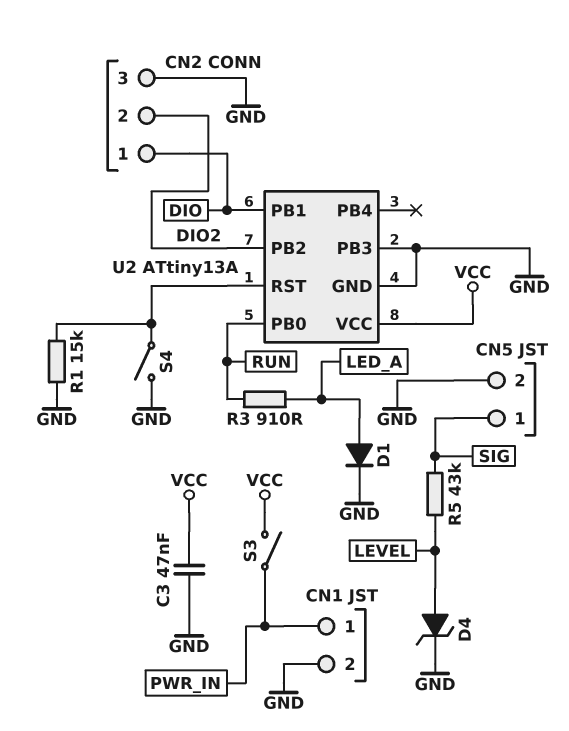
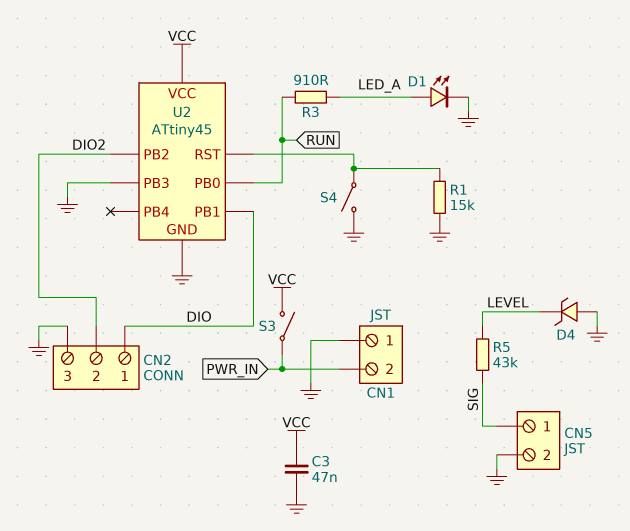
CN1 pin 1: PWR_IN -> GND
CN1 pin 2: GND -> PWR_IN
D1: diode (A LED_A, K GND) -> LED (A LED_A, K GND)
D4: zener (A LEVEL, K GND) -> zener (A GND, K LEVEL)
U2: ATtiny13A -> ATtiny45

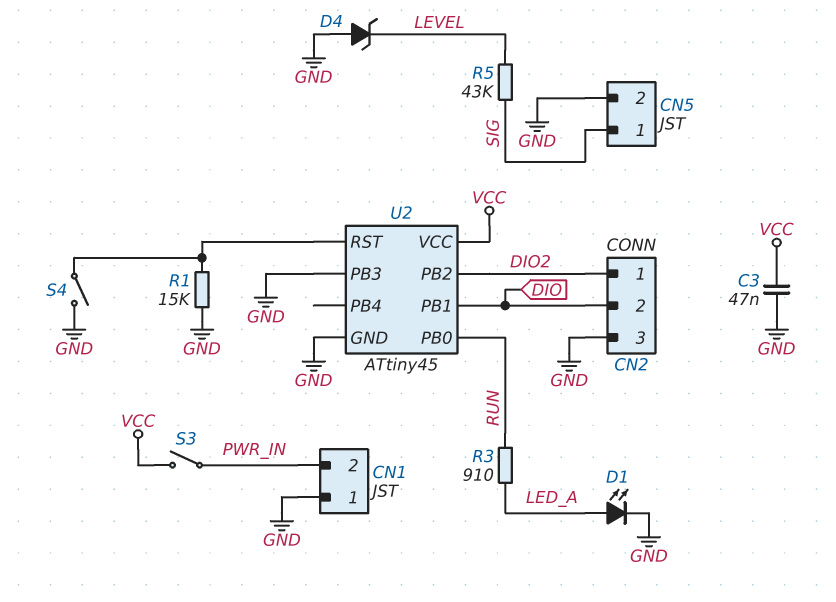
CN2 pin 1: DIO -> DIO2
CN2 pin 2: DIO2 -> DIO

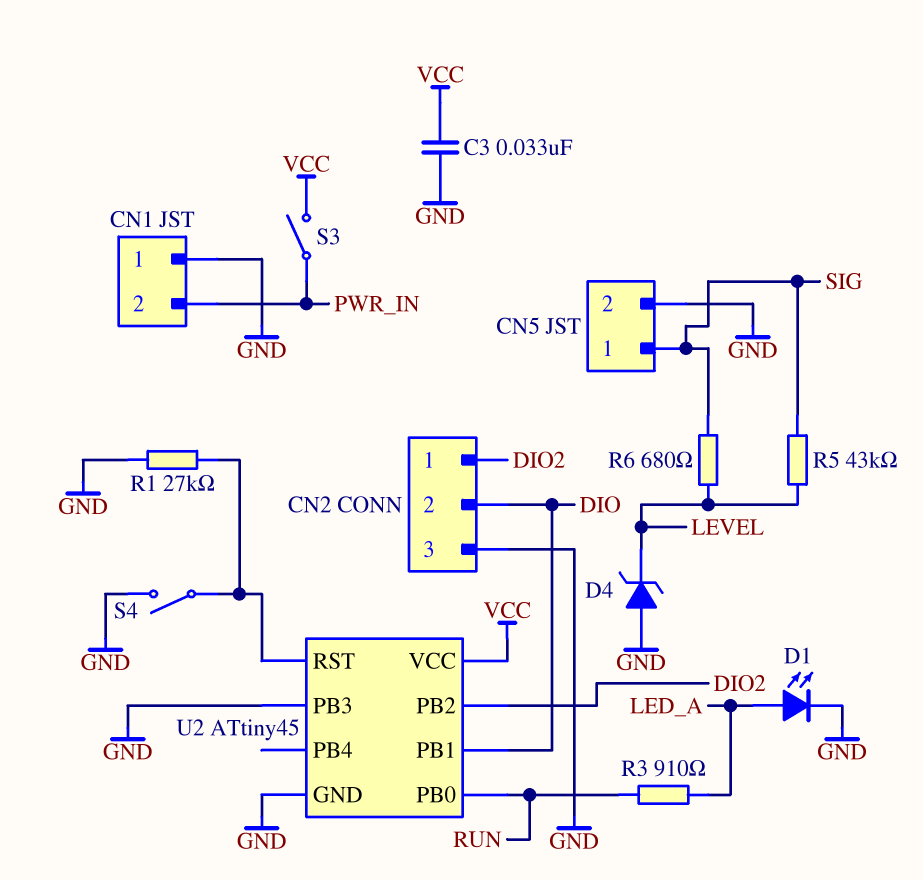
C3: 47nF (GND, VCC) -> 33nF (GND, VCC)
R1: 15k (GND, U2/RST) -> 27k (GND, U2/RST)
R6: none -> 680 (LEVEL, SIG)

